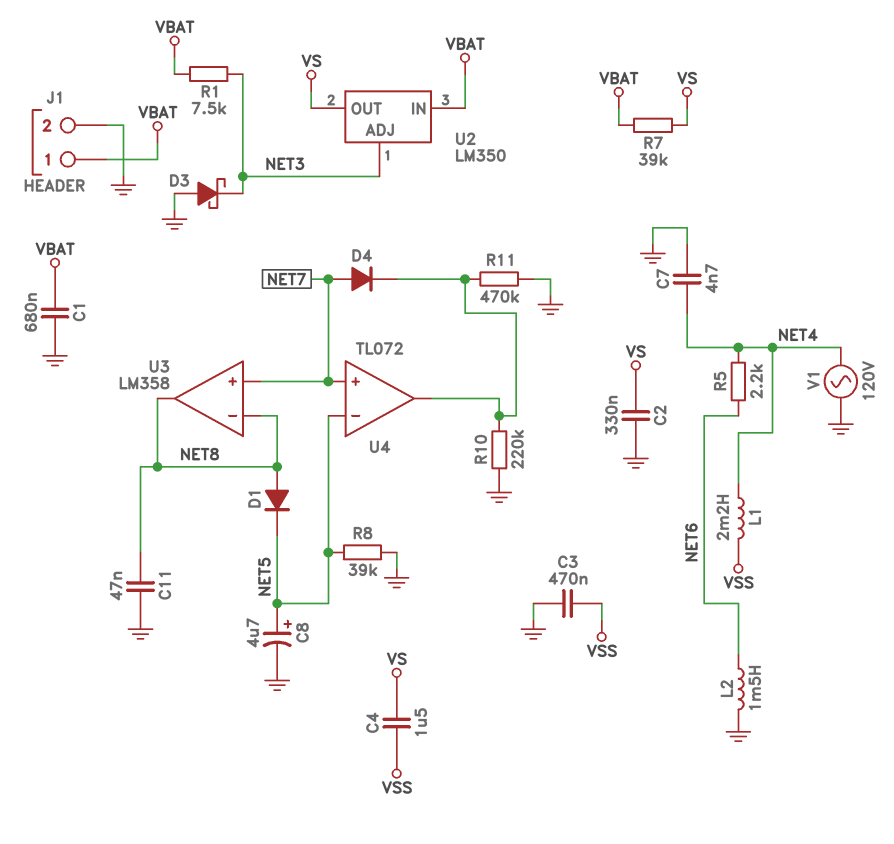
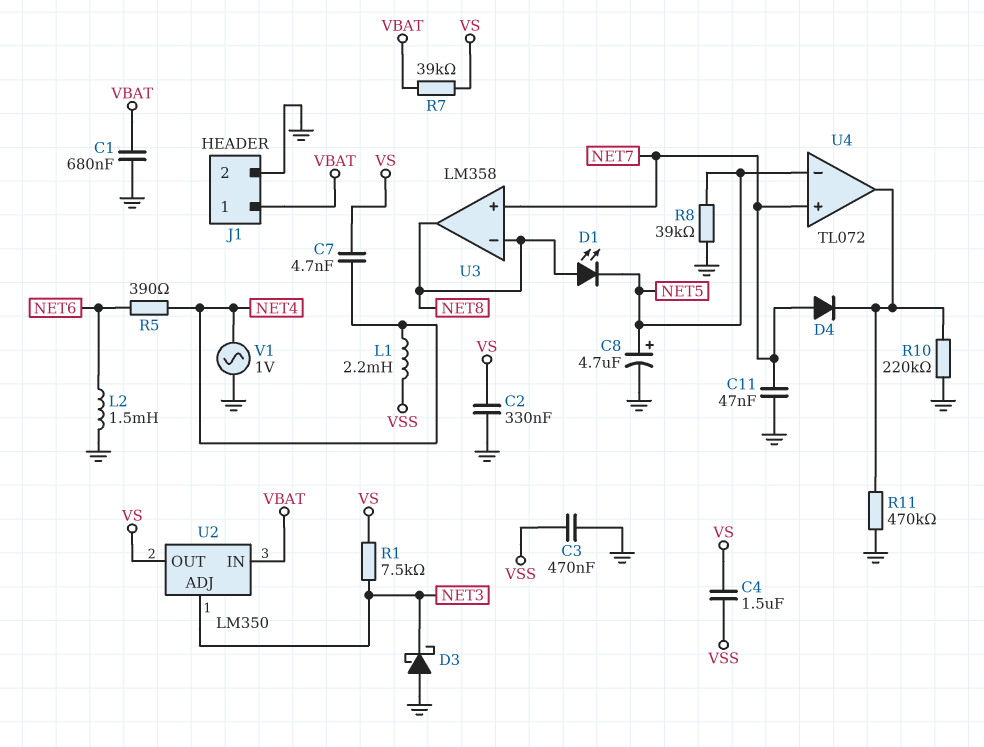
C7: 4.7nF (GND, NET4) -> 4.7nF (NET4, VS)
C11: 47nF (GND, NET8) -> 47nF (GND, NET7)
D1: diode (A NET8, K NET5) -> LED (A NET8, K NET5)
R1: 7.5k (NET3, VBAT) -> 7.5k (NET3, VS)
R5: 2.2k (NET4, NET6) -> 390 (NET4, NET6)
V1: AC 120V (GND, NET4) -> AC 1V (GND, NET4)

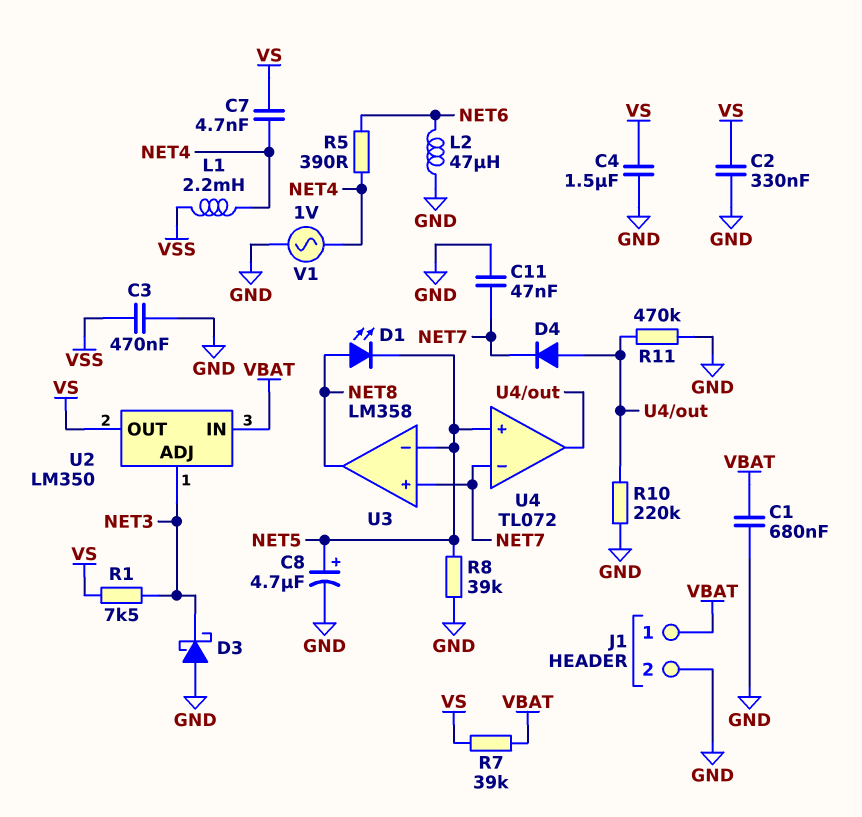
C4: 1.5uF (VS, VSS) -> 1.5uF (GND, VS)
D4: diode (A NET7, K U4/out) -> diode (A U4/out, K NET7)
L2: 1.5mH (GND, NET6) -> 47uH (GND, NET6)
U3 pin in-: NET8 -> NET5
U4 pin in+: NET7 -> NET5
U4 pin in-: NET5 -> NET7

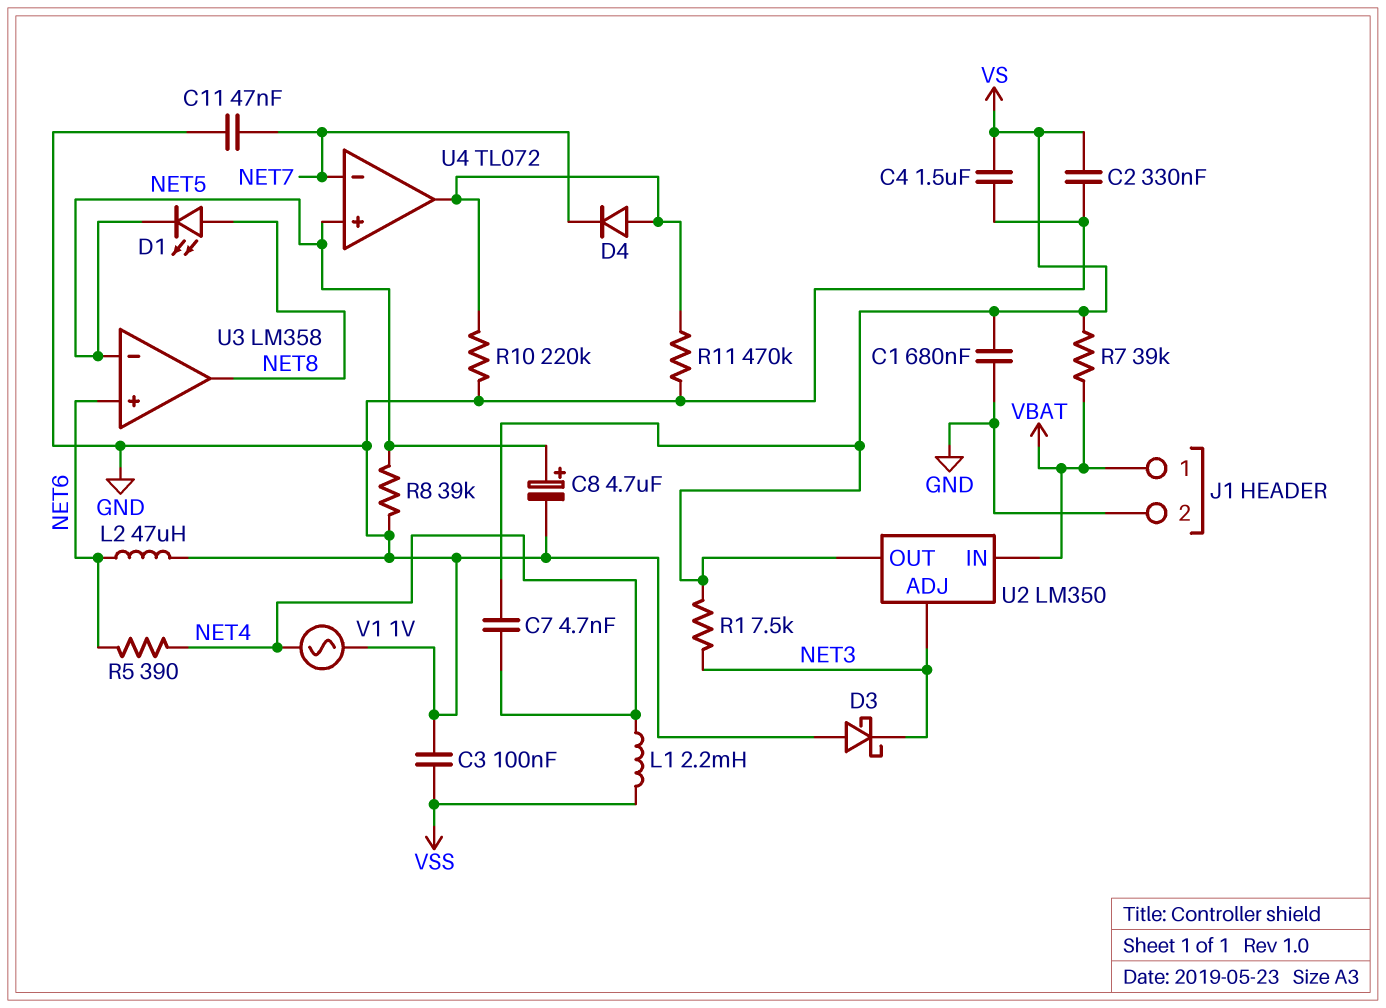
C1: 680nF (GND, VBAT) -> 680nF (GND, VS)
C3: 470nF (GND, VSS) -> 100nF (GND, VSS)
U3 pin in+: NET7 -> NET6

